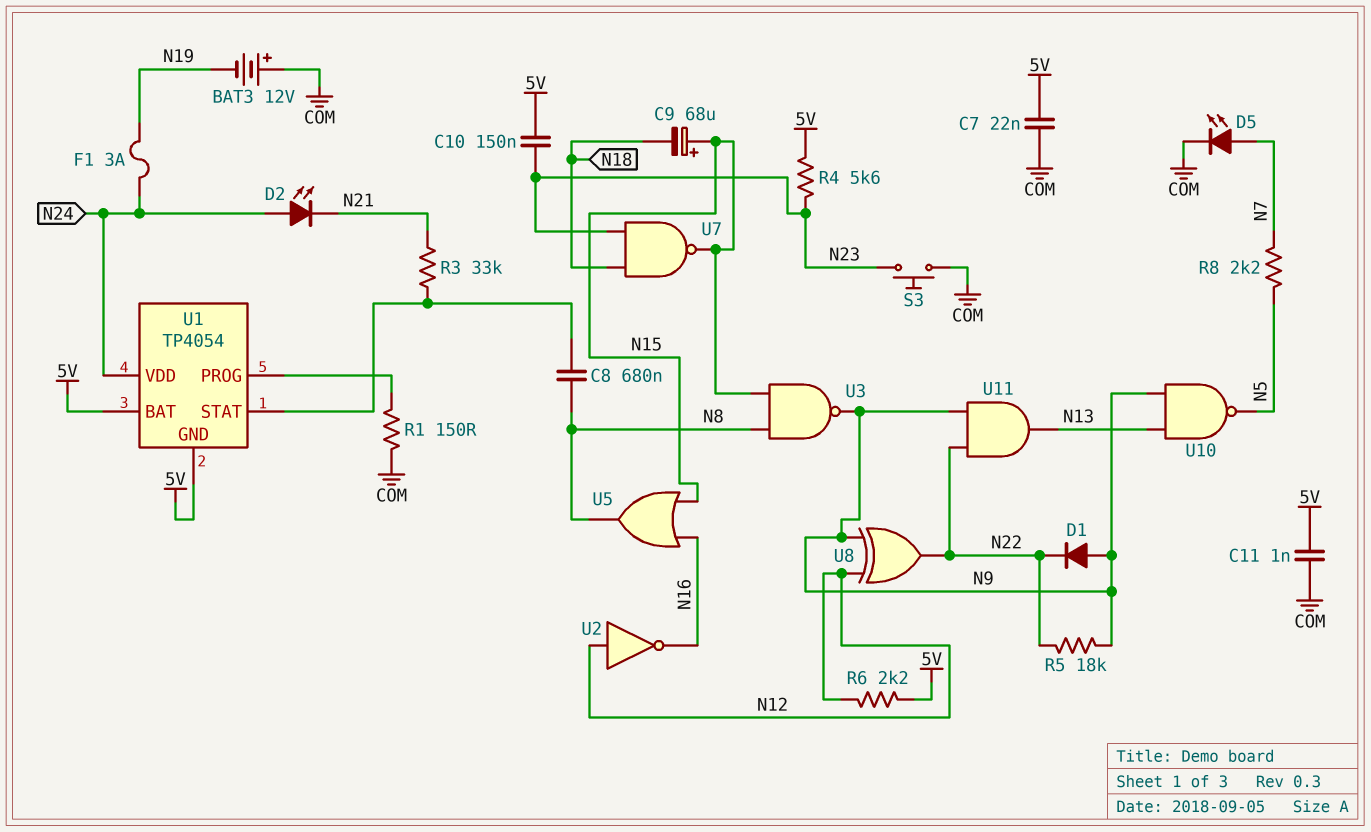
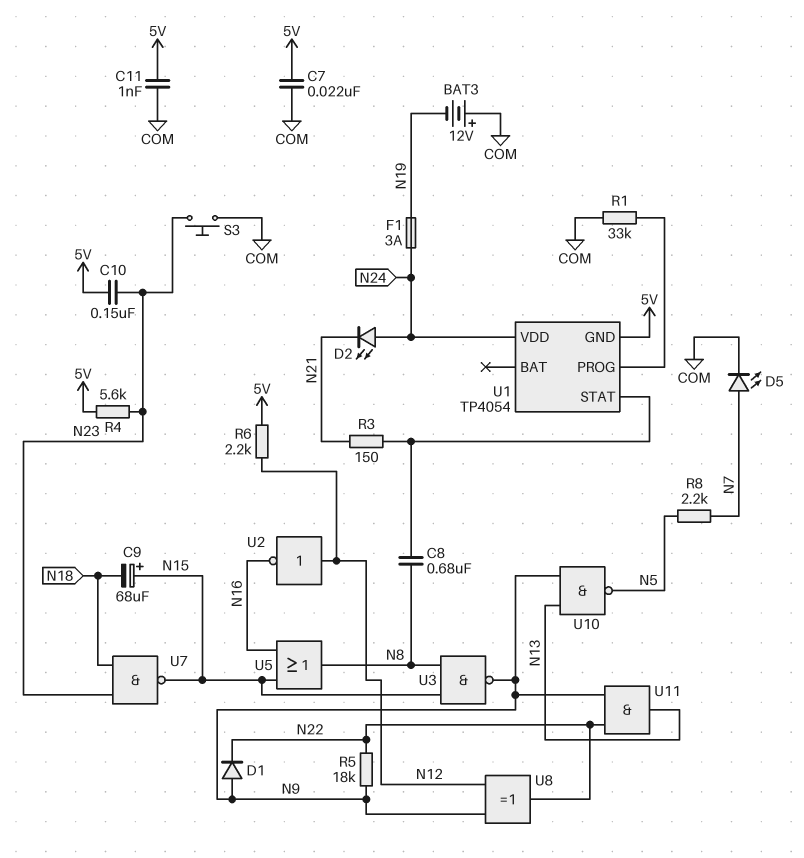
R1: 150 (COM, U1/PROG) -> 33k (COM, U1/PROG)
R3: 33k (N21, U1/STAT) -> 150 (N21, U1/STAT)
U1 pin BAT: 5V -> none

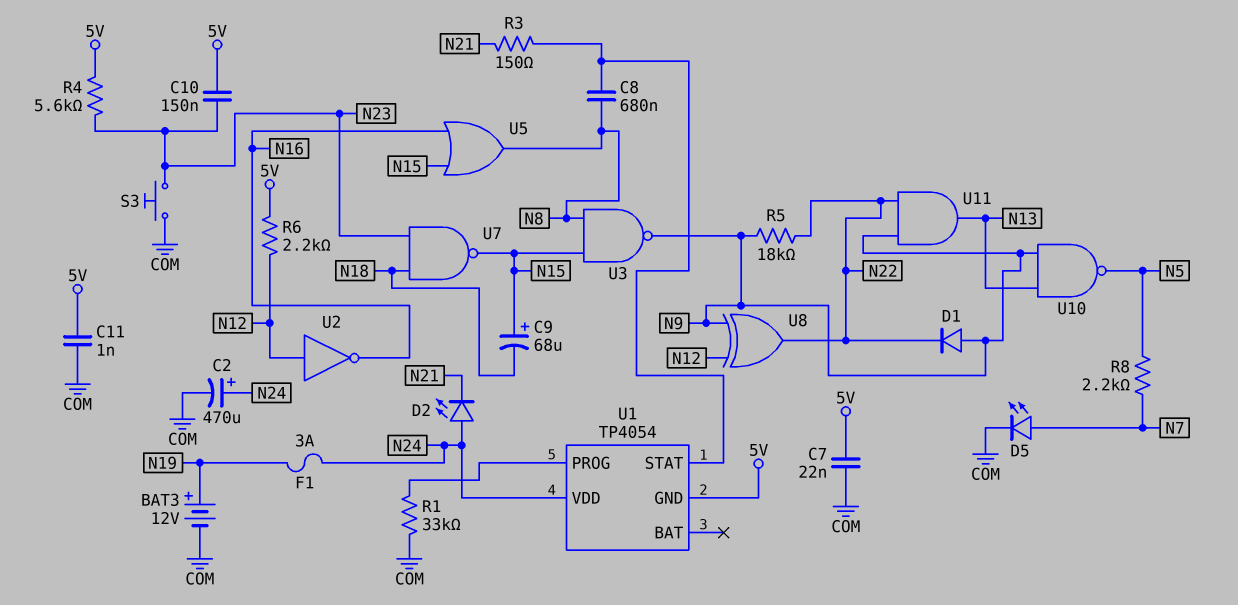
BAT3: 12V (plus COM, minus N19) -> 12V (plus N19, minus COM)
C2: none -> 470uF (plus N24, minus COM)

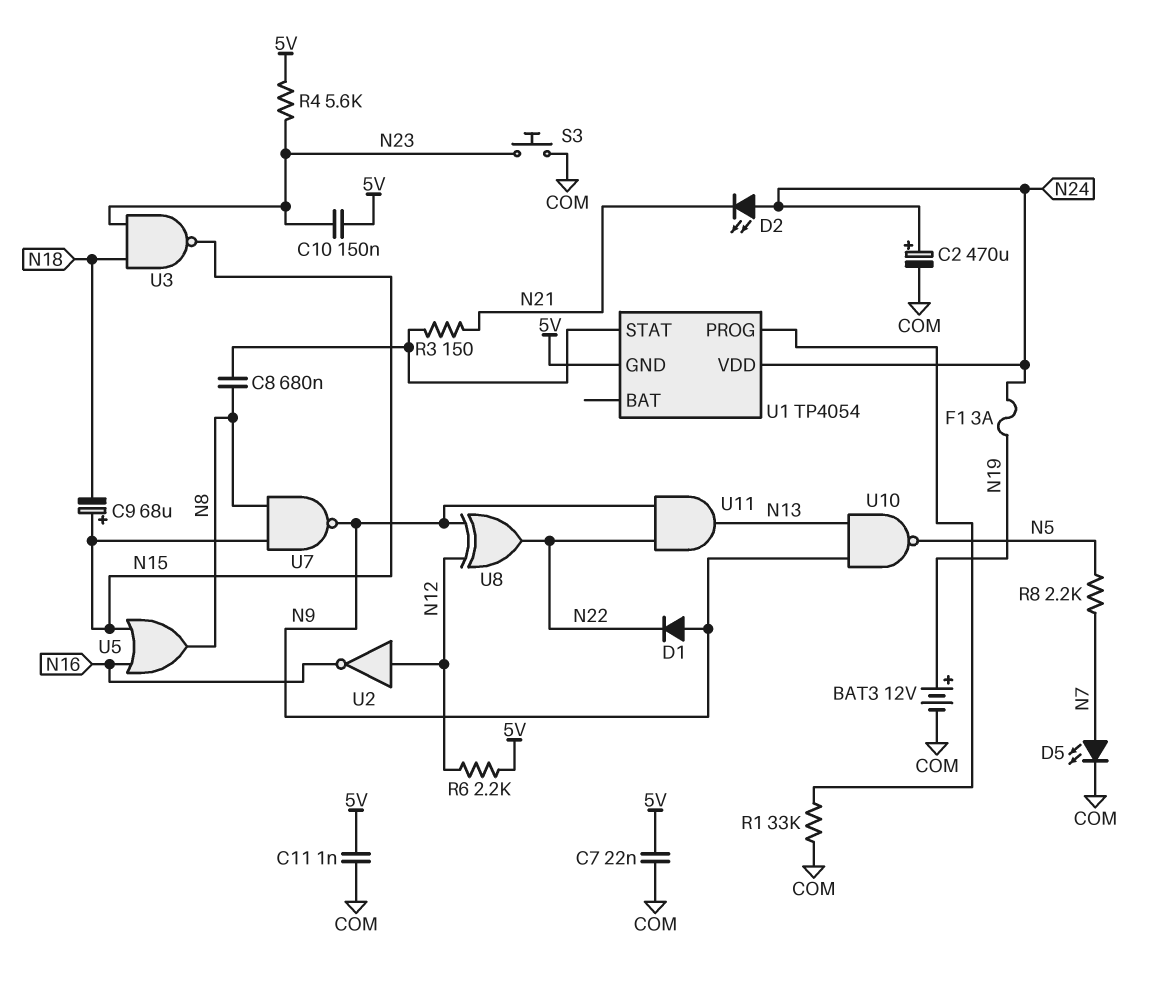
R5: 18k (N9, N22) -> none
U3: NAND (in N8, in N15, out N9) -> NAND (in N18, in N23, out N15)
U7: NAND (in N18, in N23, out N15) -> NAND (in N8, in N15, out N9)

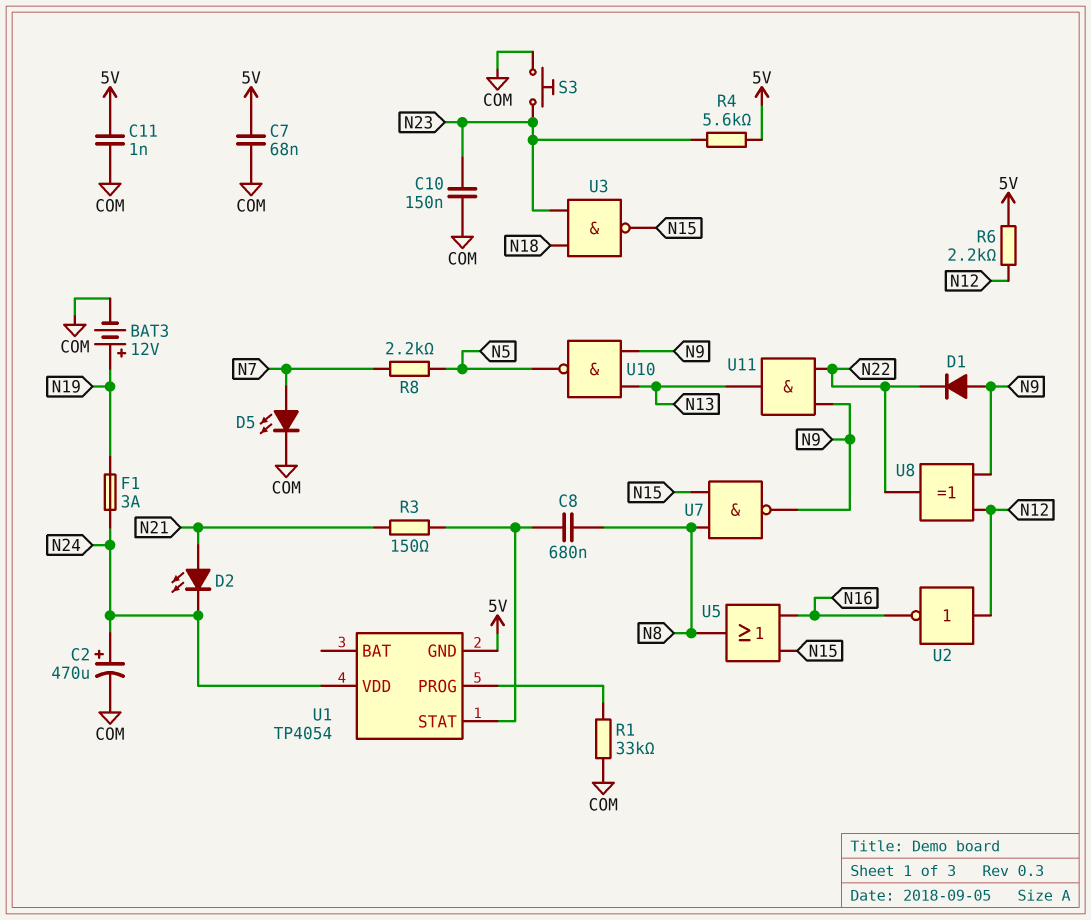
C7: 22nF (5V, COM) -> 68nF (5V, COM)
C9: 68uF (plus N15, minus N18) -> none
C10: 150nF (5V, N23) -> 150nF (COM, N23)
D2: LED (A N24, K N21) -> LED (A N21, K N24)

